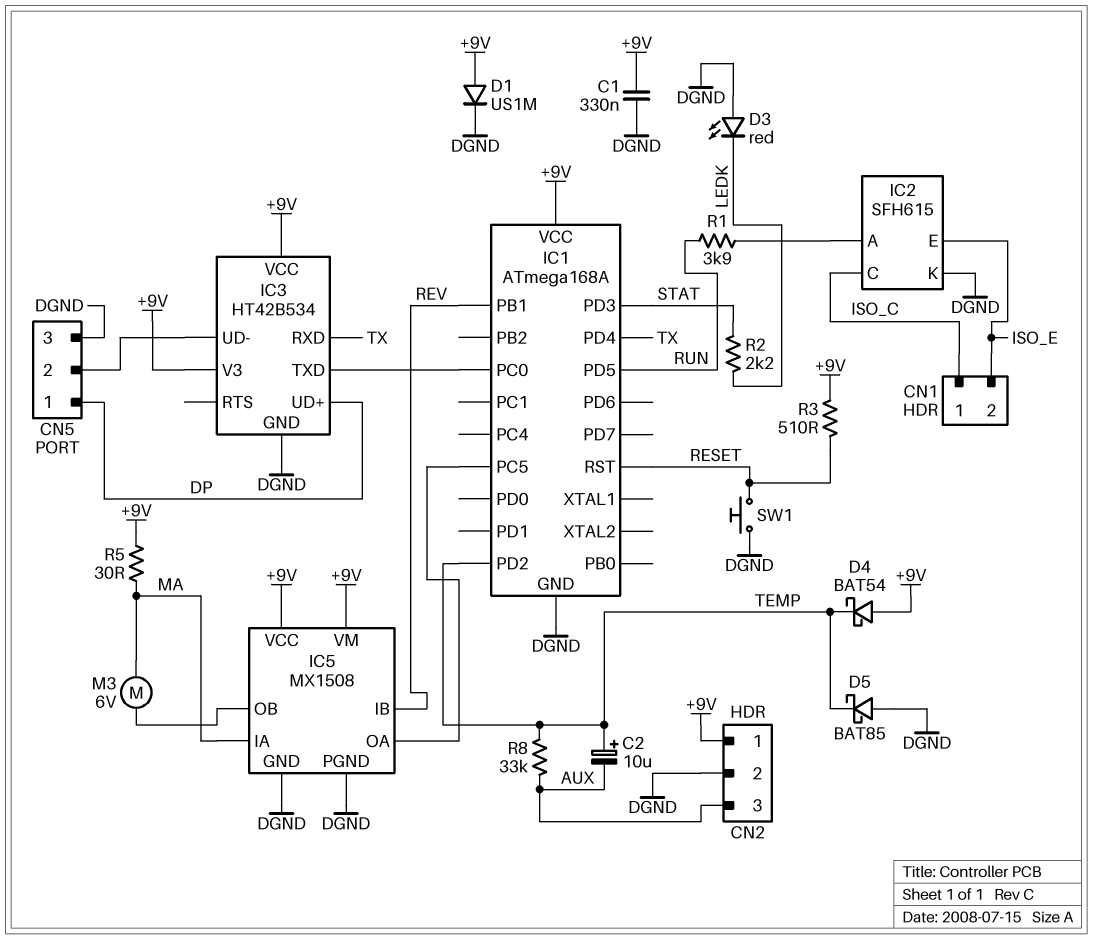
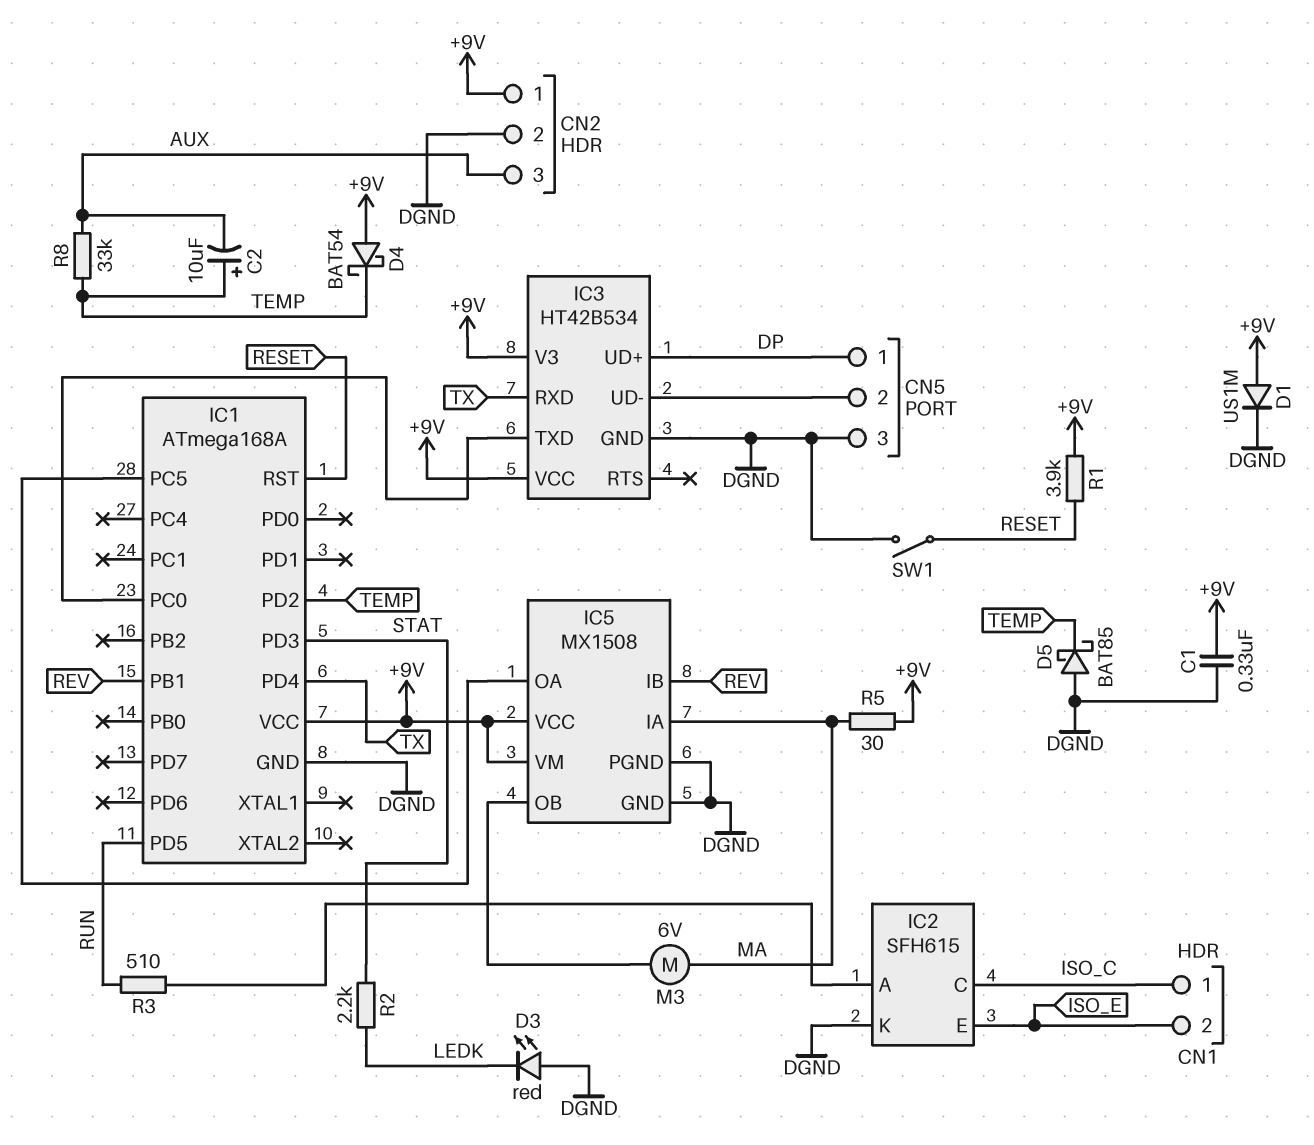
R1: 3.9k (IC2/A, RUN) -> 3.9k (+9V, RESET)
R3: 510 (+9V, RESET) -> 510 (IC2/A, RUN)
SW1: button (DGND, RESET) -> switch (DGND, RESET)

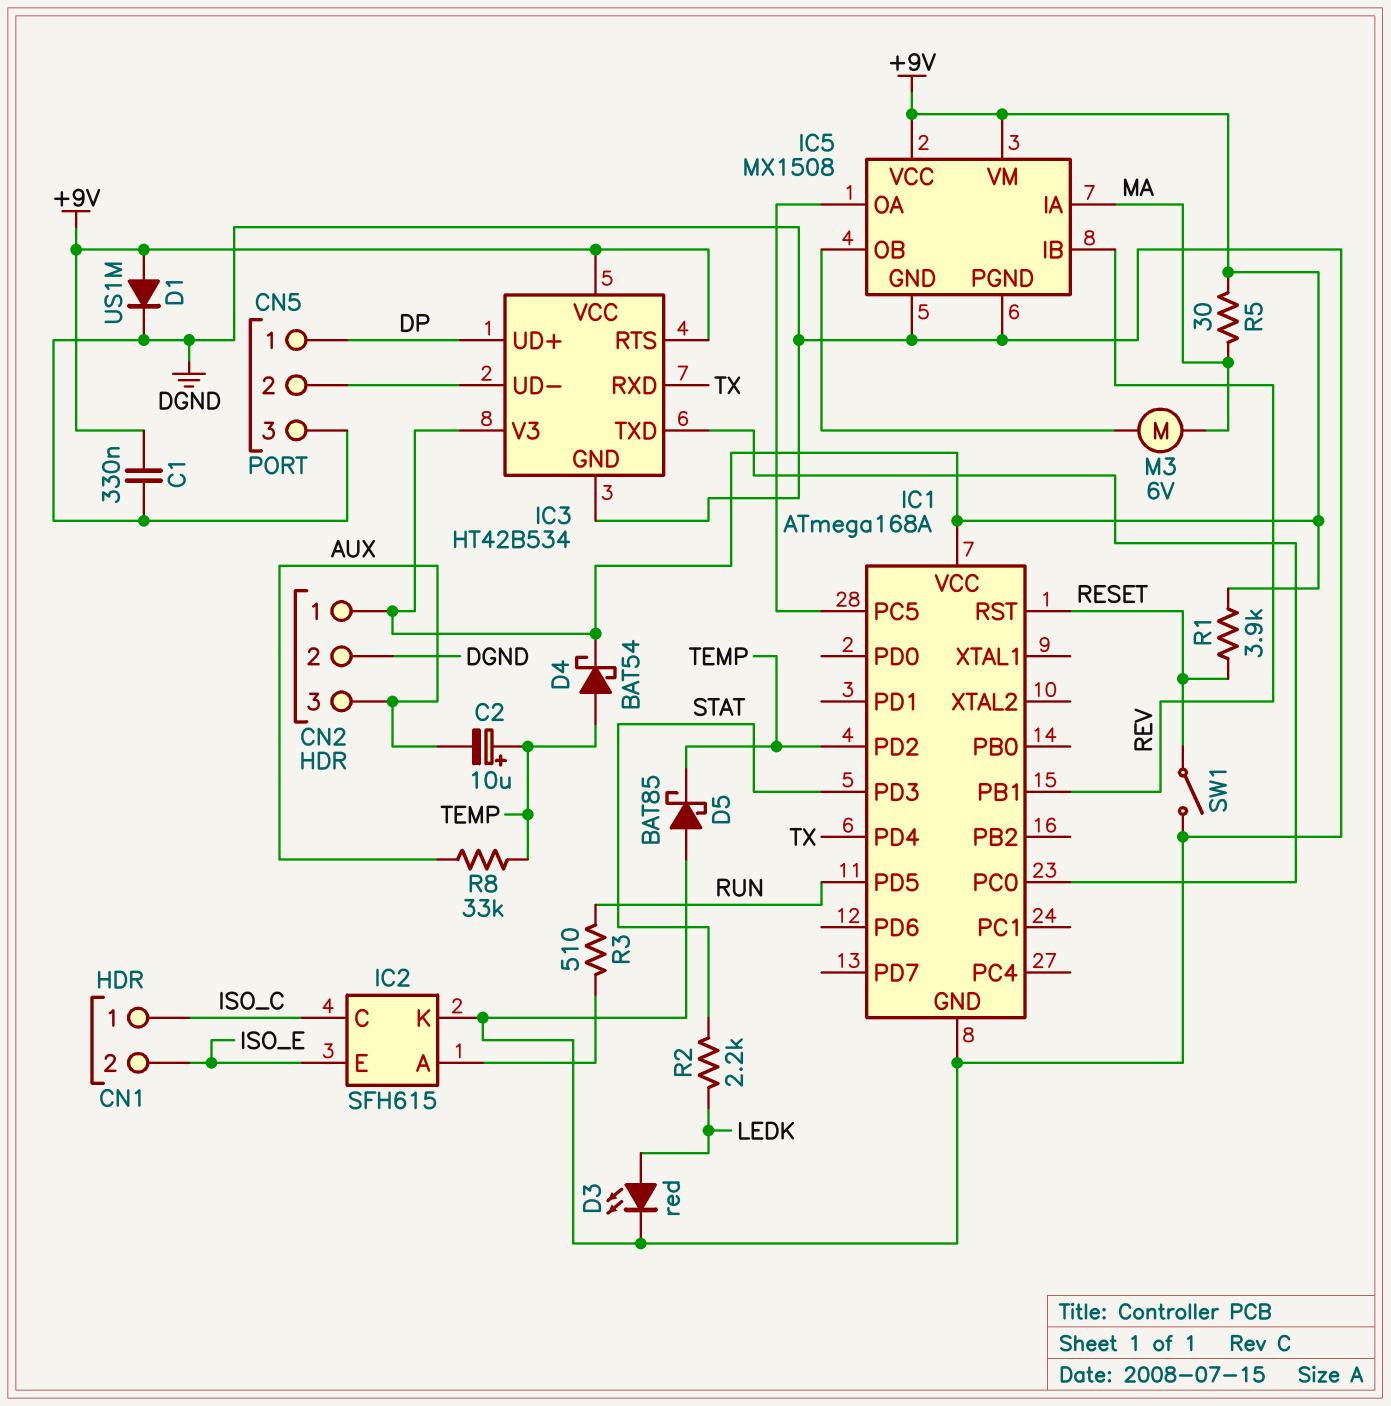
D3: LED red (A DGND, K LEDK) -> LED red (A LEDK, K DGND)
D4: schottky BAT54 (A +9V, K TEMP) -> schottky BAT54 (A TEMP, K +9V)
IC3 pin RTS: none -> +9V

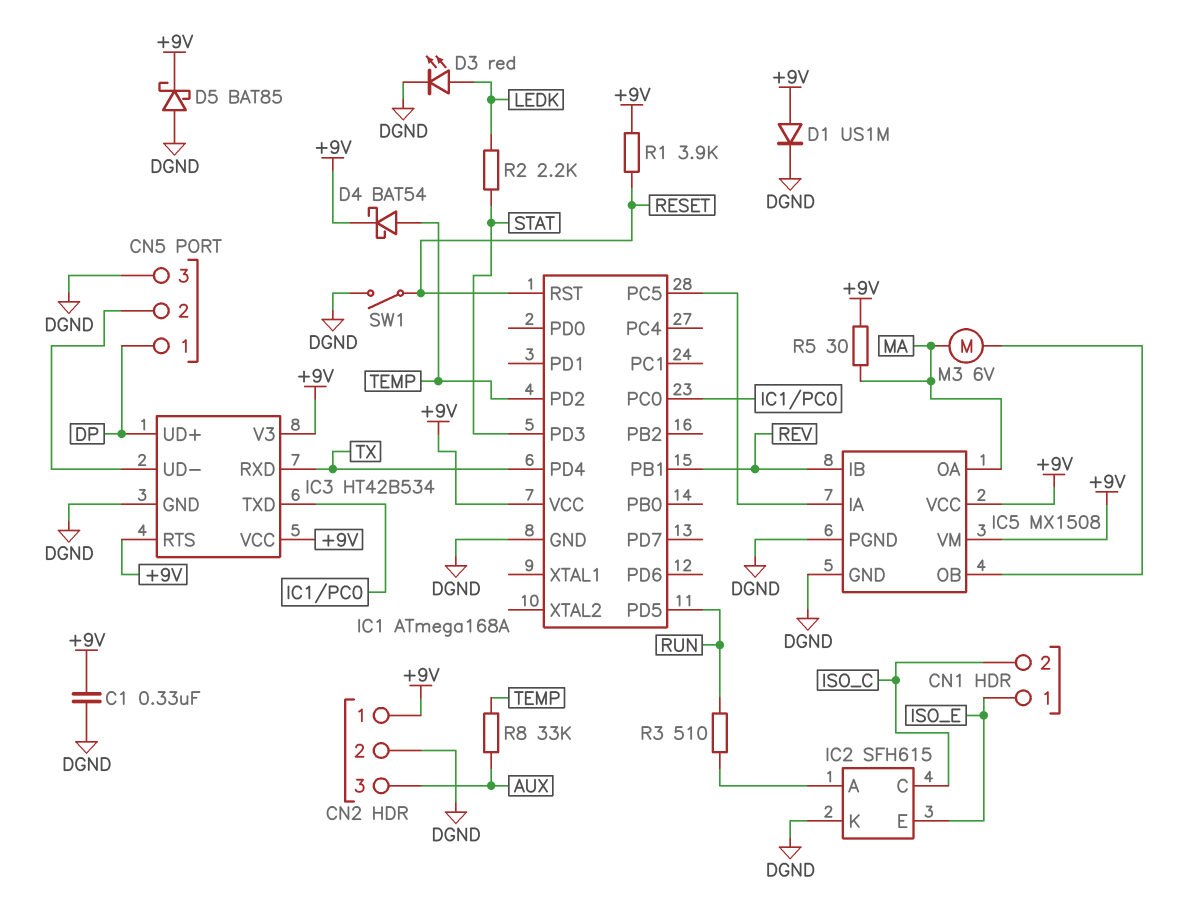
C2: 10uF (plus TEMP, minus AUX) -> none
CN1 pin 1: ISO_C -> ISO_E
CN1 pin 2: ISO_E -> ISO_C
D5: schottky BAT85 (A DGND, K TEMP) -> schottky BAT85 (A DGND, K +9V)
IC5 pin IA: MA -> IC1/PC5
IC5 pin OA: IC1/PC5 -> MA

